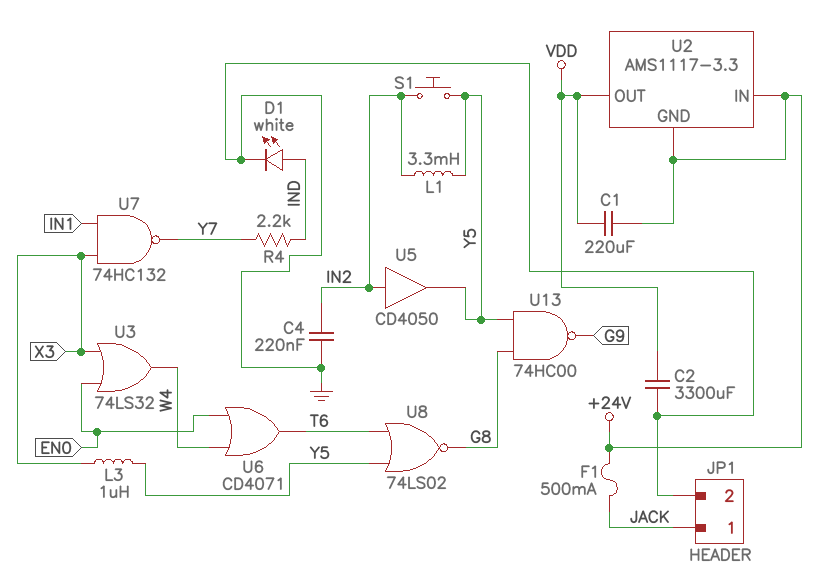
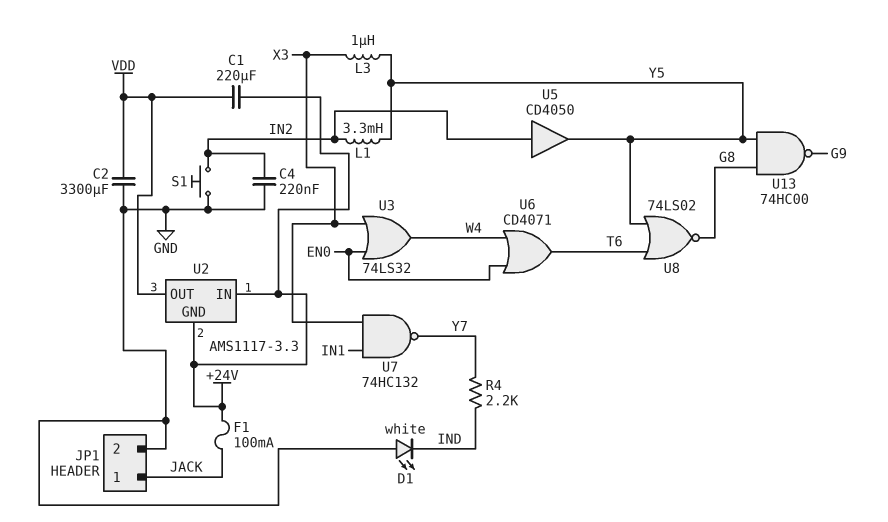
D1: LED white (A IND, K GND) -> LED white (A GND, K IND)
F1: 500mA (+24V, JACK) -> 100mA (+24V, JACK)
S1: button (IN2, Y5) -> button (GND, IN2)

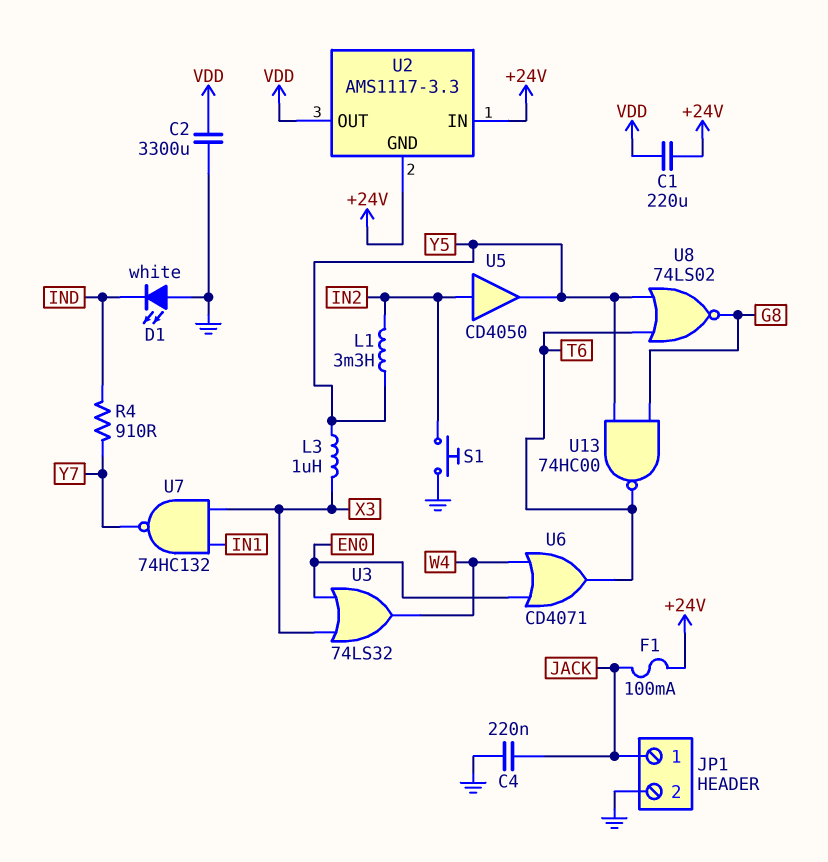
C4: 220nF (GND, IN2) -> 220nF (GND, JACK)
R4: 2.2k (IND, Y7) -> 910 (IND, Y7)
U13: NAND 74HC00 (in G8, in Y5, out G9) -> NAND 74HC00 (in G8, in Y5, out T6)

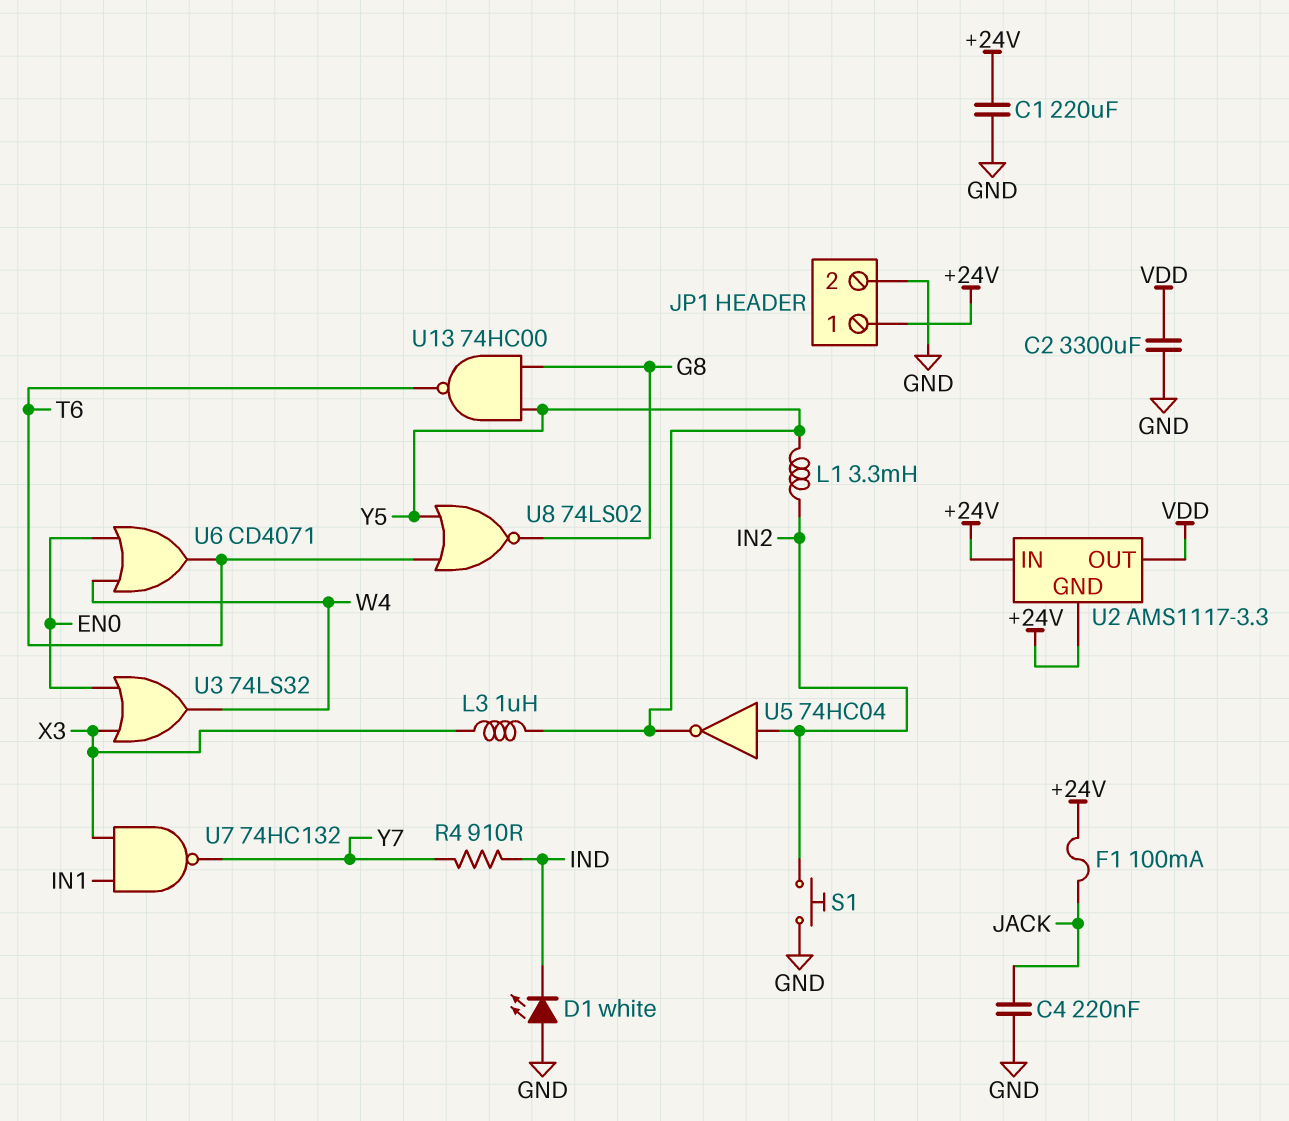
C1: 220uF (+24V, VDD) -> 220uF (+24V, GND)
JP1 pin 1: JACK -> +24V
U5: buffer CD4050 (in IN2, out Y5) -> NOT 74HC04 (in IN2, out Y5)

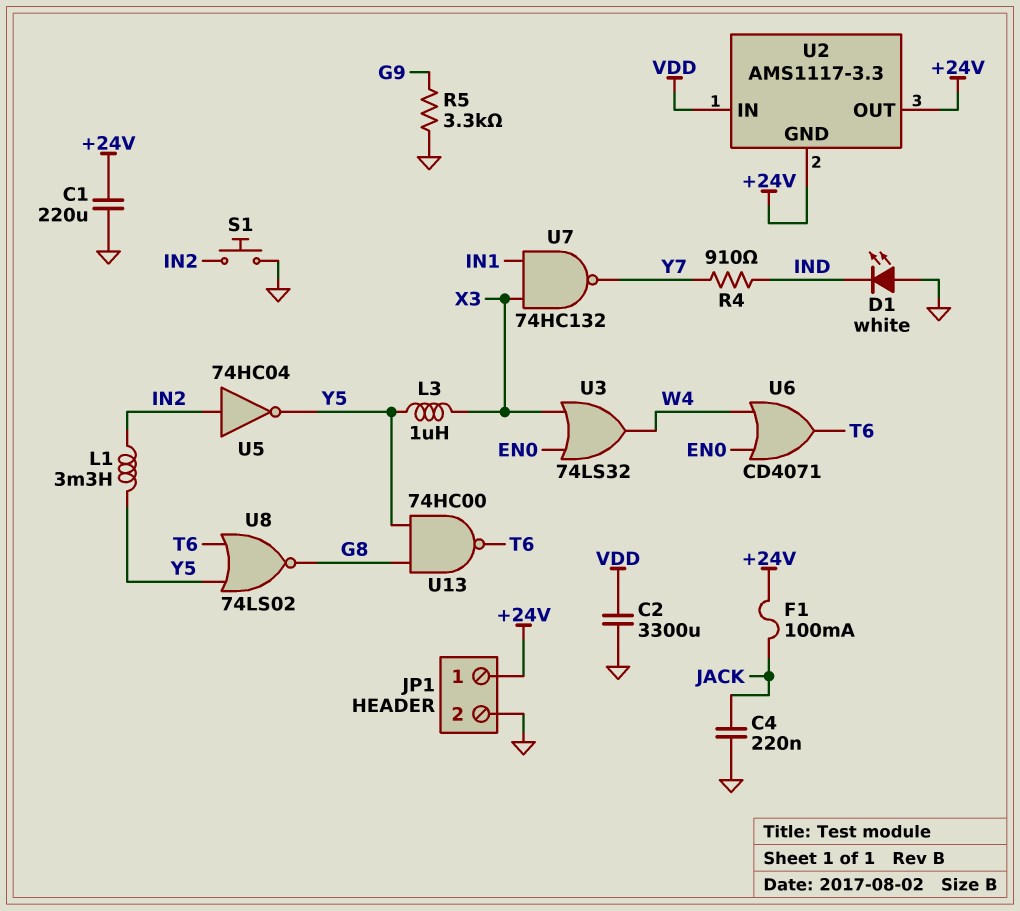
R5: none -> 3.3k (G9, GND)
U2 pin IN: +24V -> VDD
U2 pin OUT: VDD -> +24V

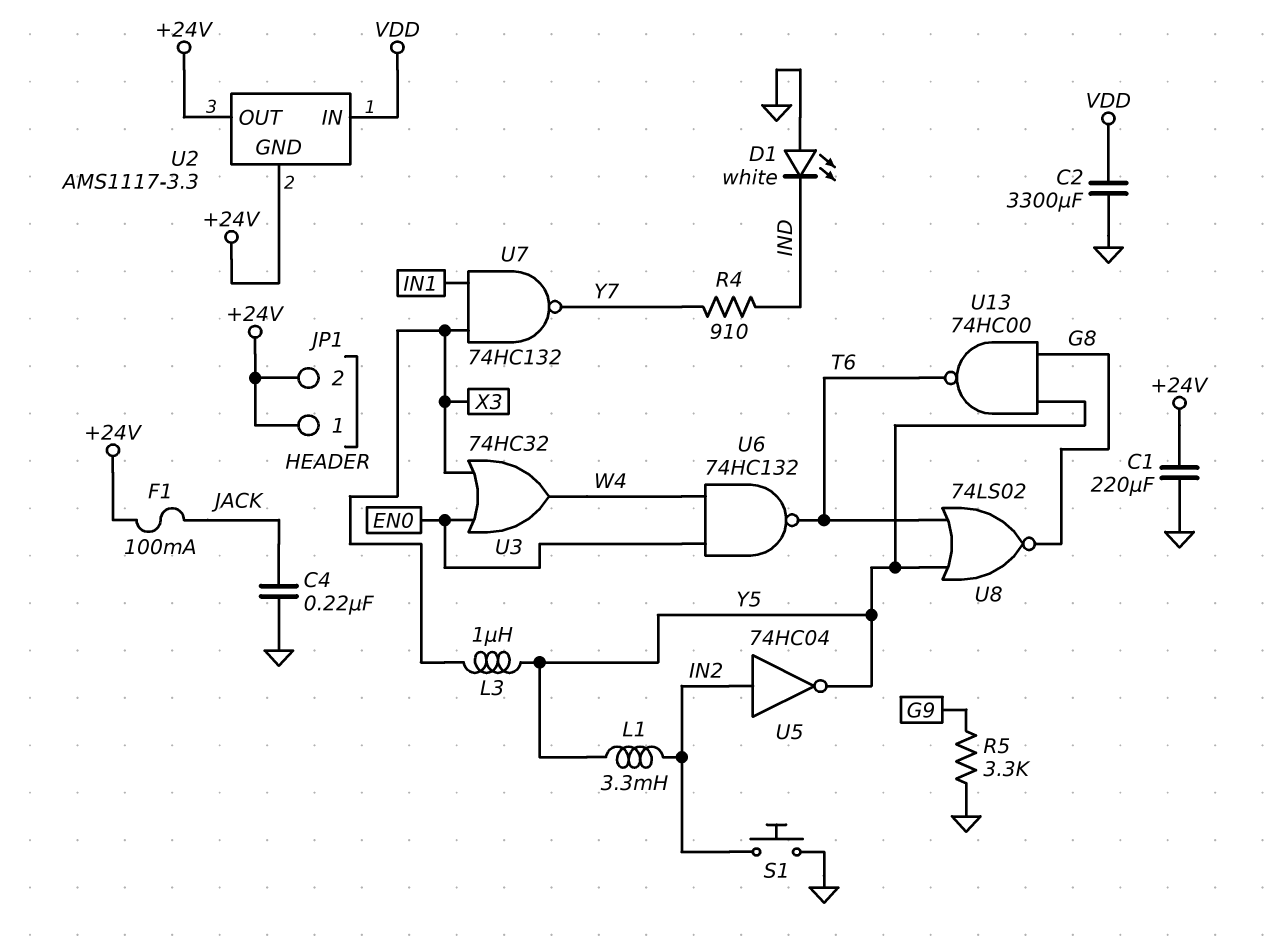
JP1 pin 2: GND -> +24V
U3: OR 74LS32 (in EN0, in X3, out W4) -> OR 74HC32 (in EN0, in X3, out W4)
U6: OR CD4071 (in EN0, in W4, out T6) -> NAND 74HC132 (in EN0, in W4, out T6)

